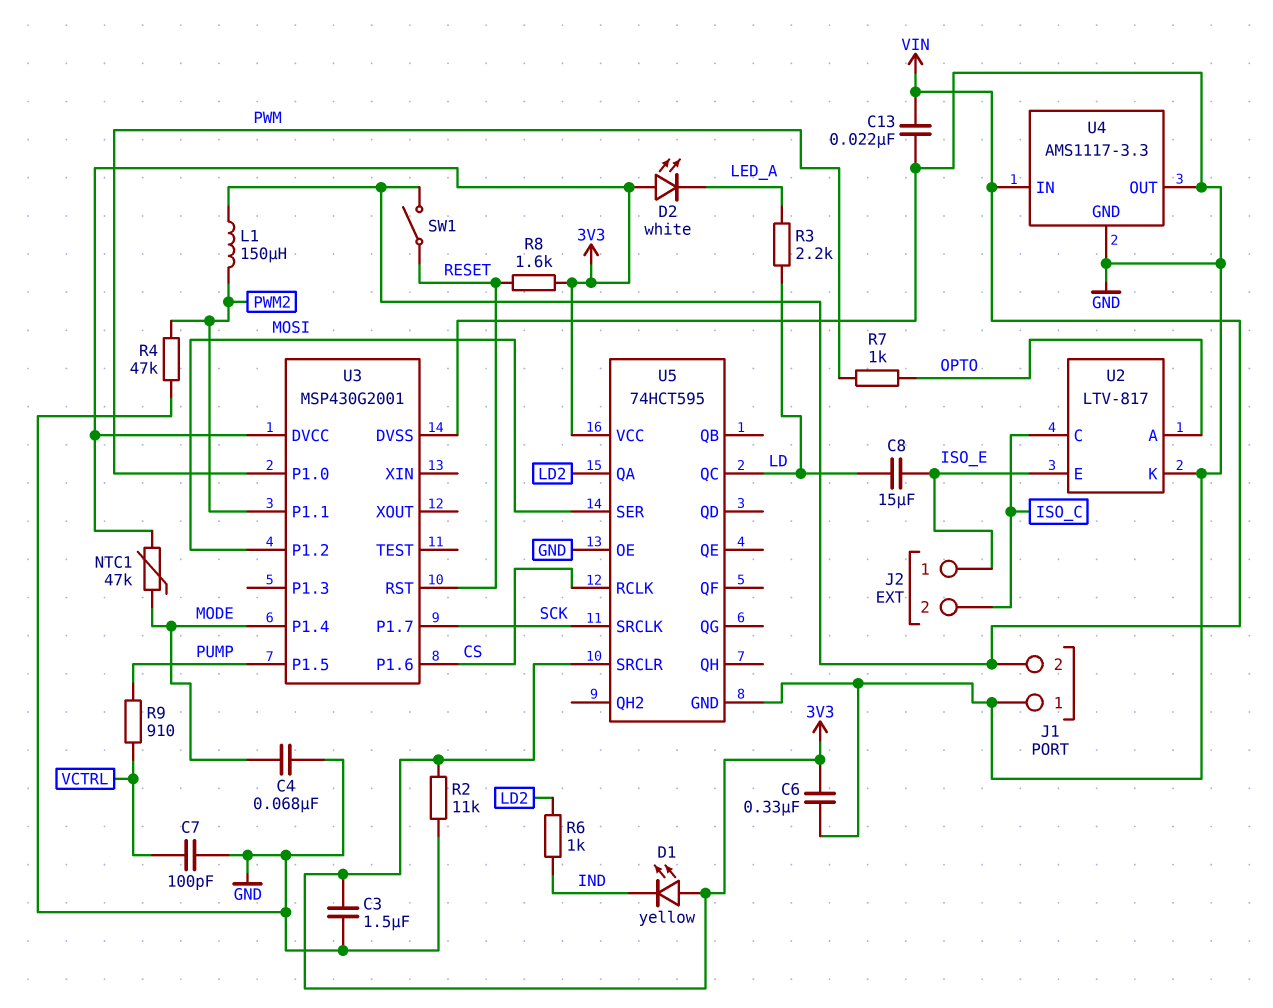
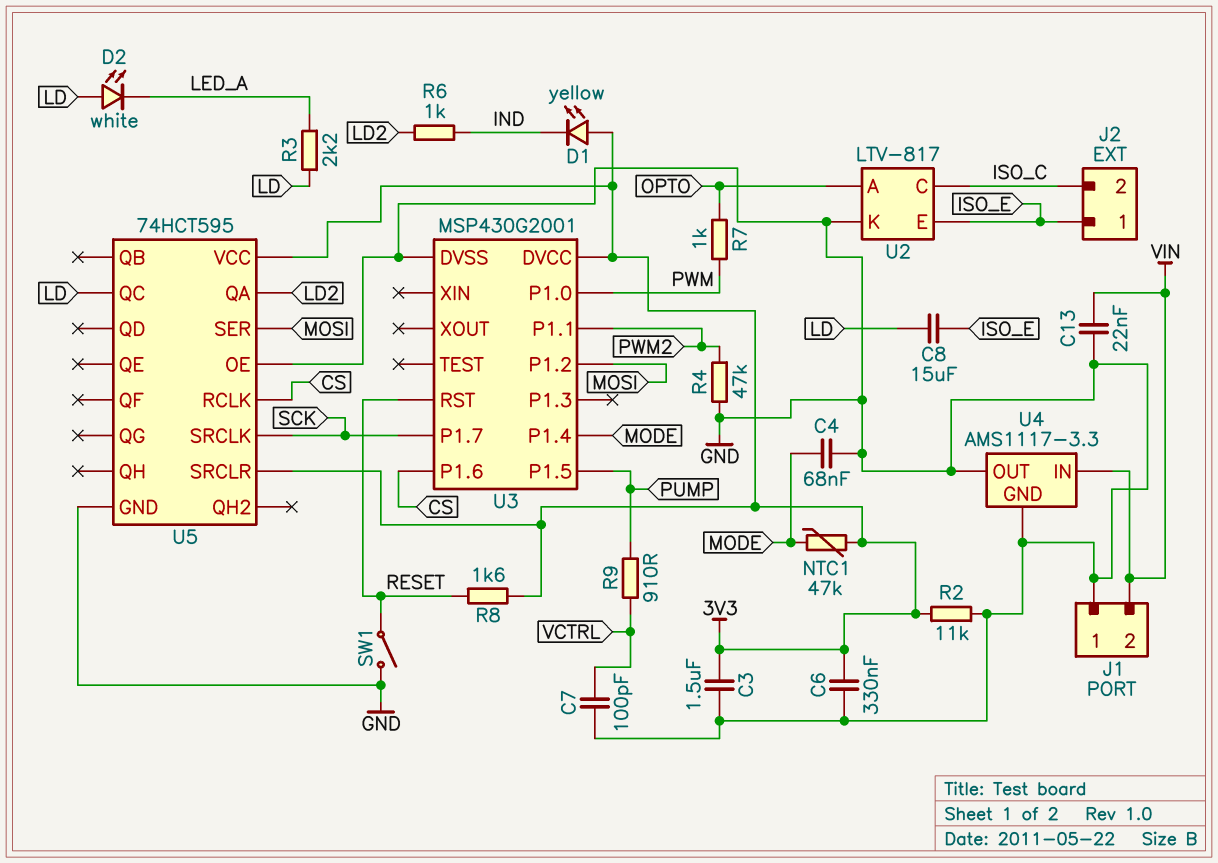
D2: LED white (A 3V3, K LED_A) -> LED white (A LD, K LED_A)
L1: 150uH (PWM2, VIN) -> none
SW1: switch (RESET, VIN) -> switch (GND, RESET)

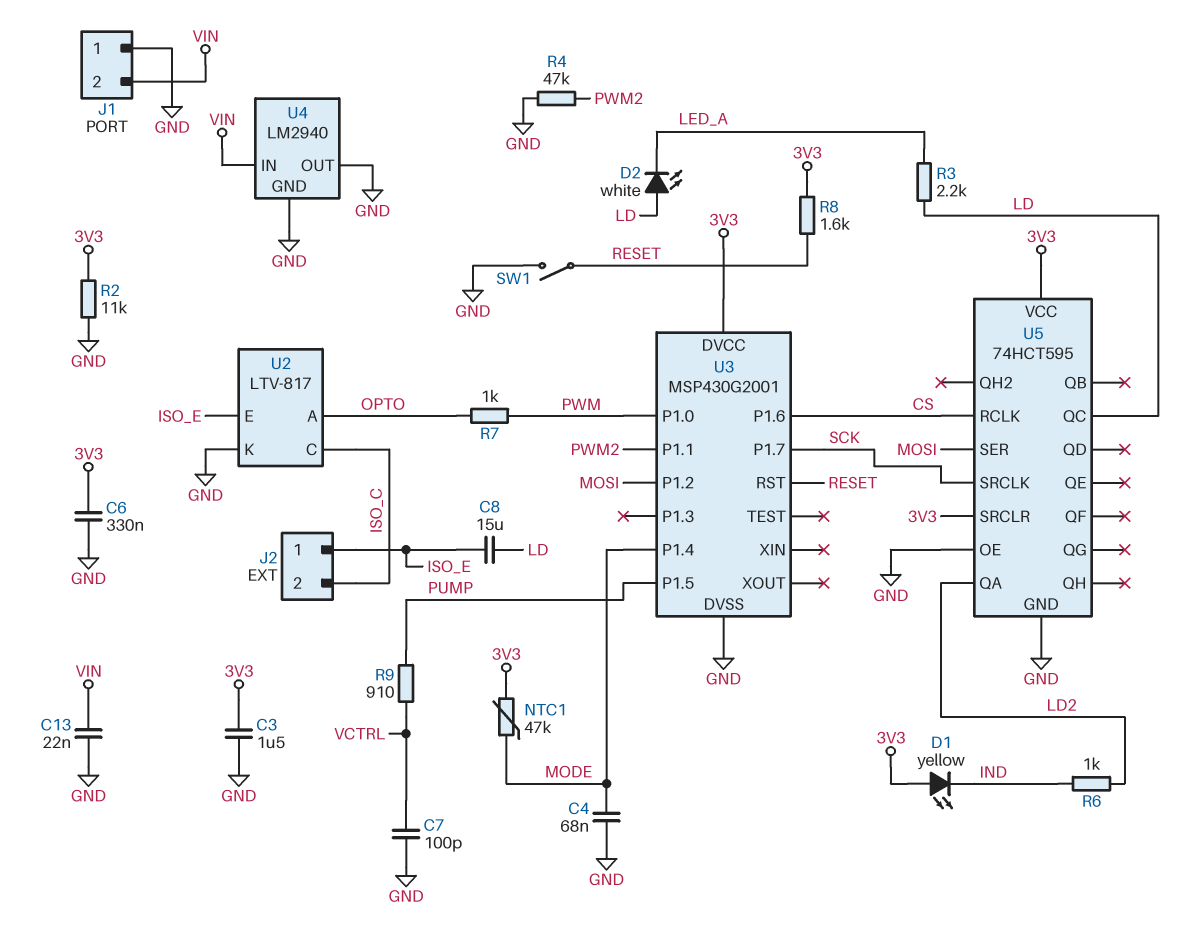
U4: AMS1117-3.3 -> LM2940

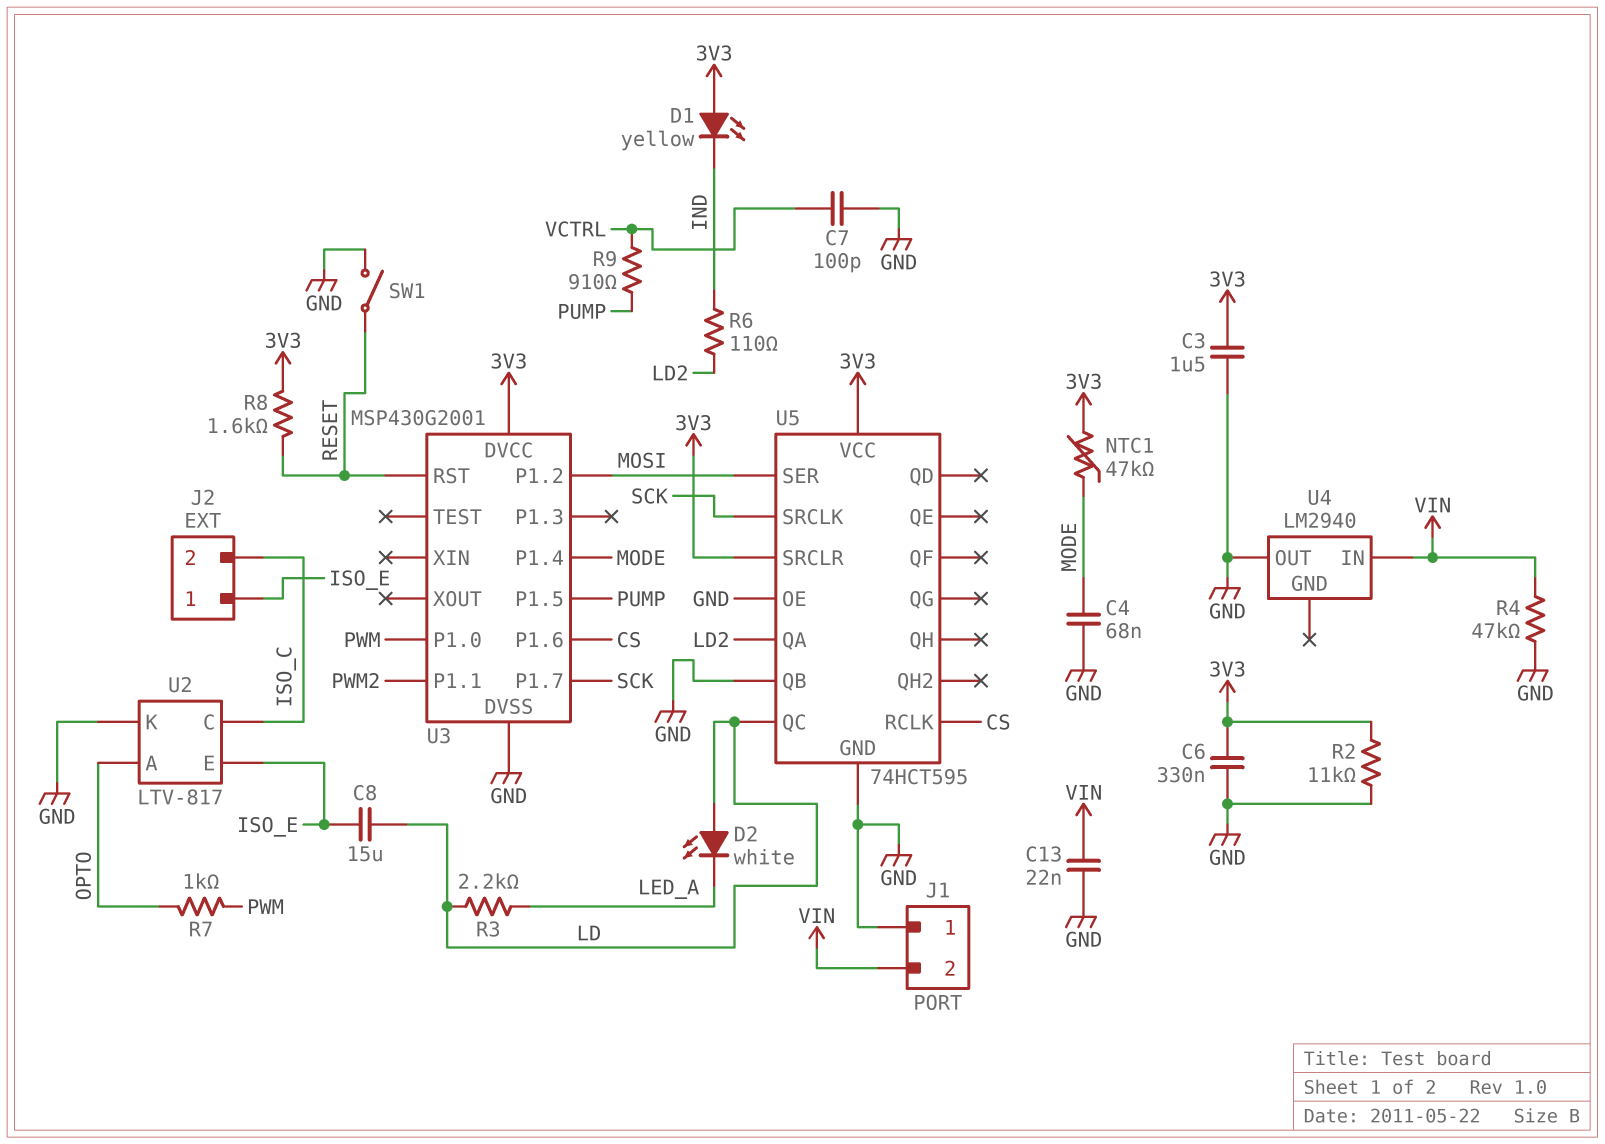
R4: 47k (GND, PWM2) -> 47k (GND, VIN)
R6: 1k (IND, LD2) -> 110 (IND, LD2)
U4 pin GND: GND -> none
U5 pin QB: none -> GND

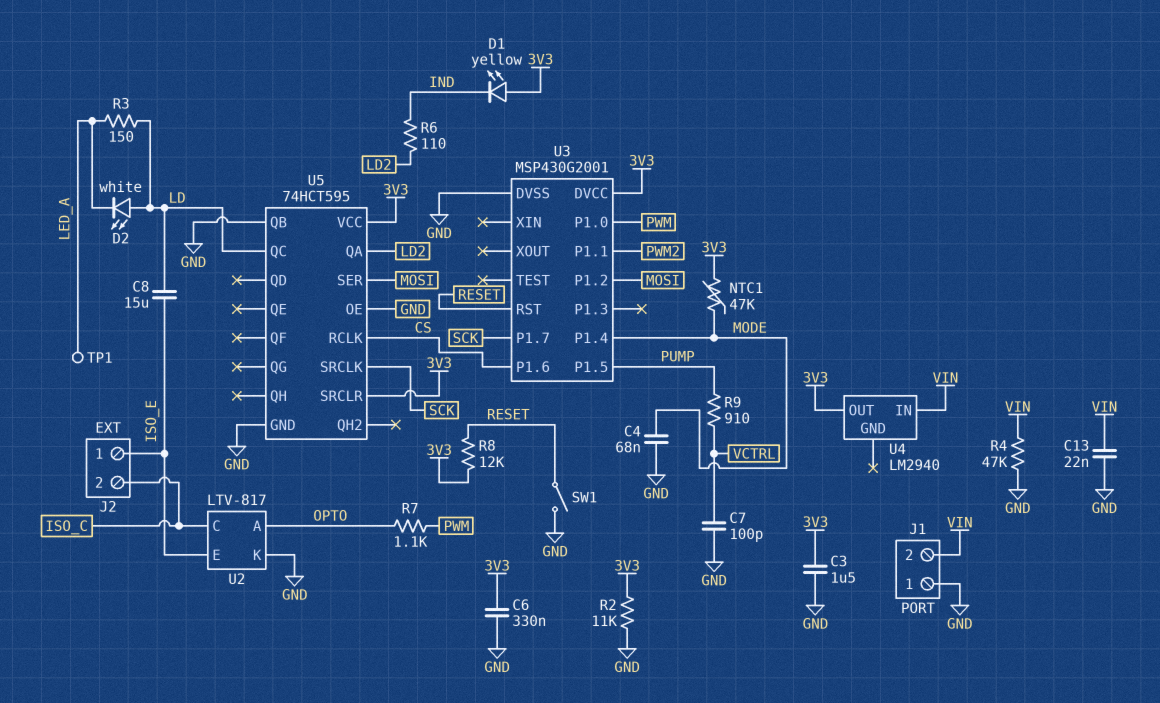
R3: 2.2k (LD, LED_A) -> 150 (LD, LED_A)
R7: 1k (OPTO, PWM) -> 1.1k (OPTO, PWM)
R8: 1.6k (3V3, RESET) -> 12k (3V3, RESET)
TP1: none -> test point (LED_A)
U4 pin OUT: GND -> 3V3

